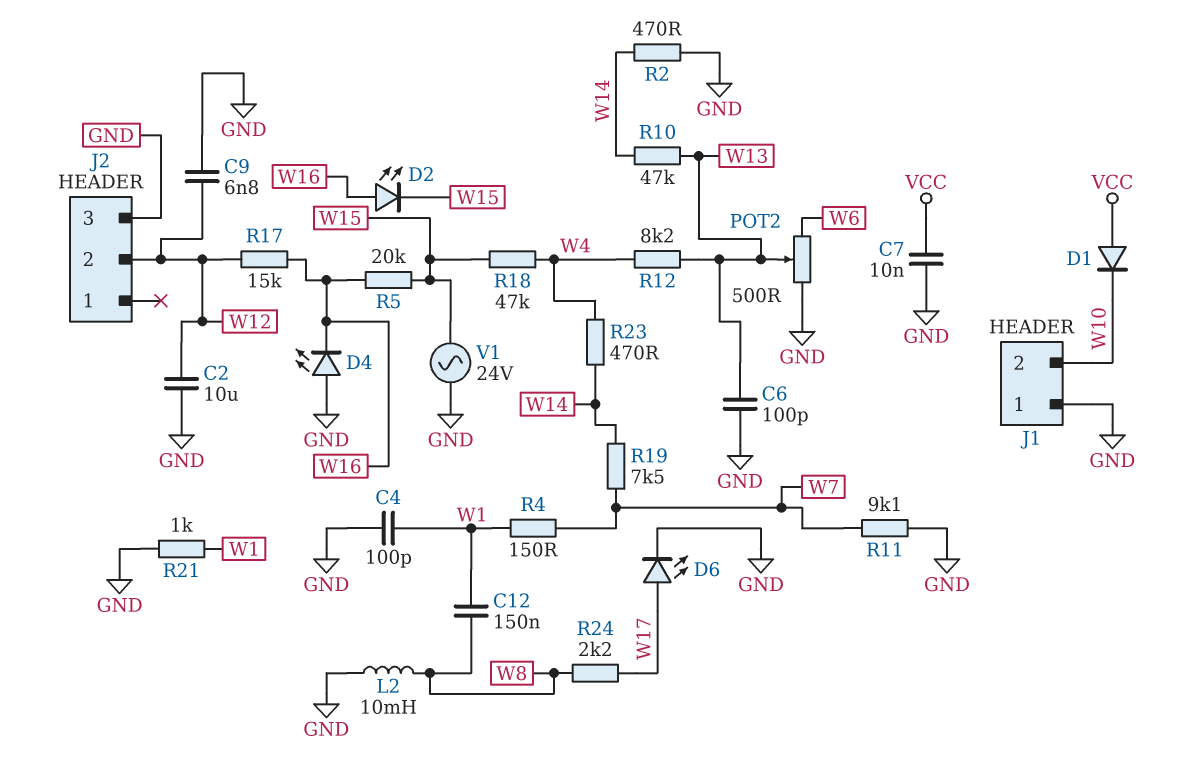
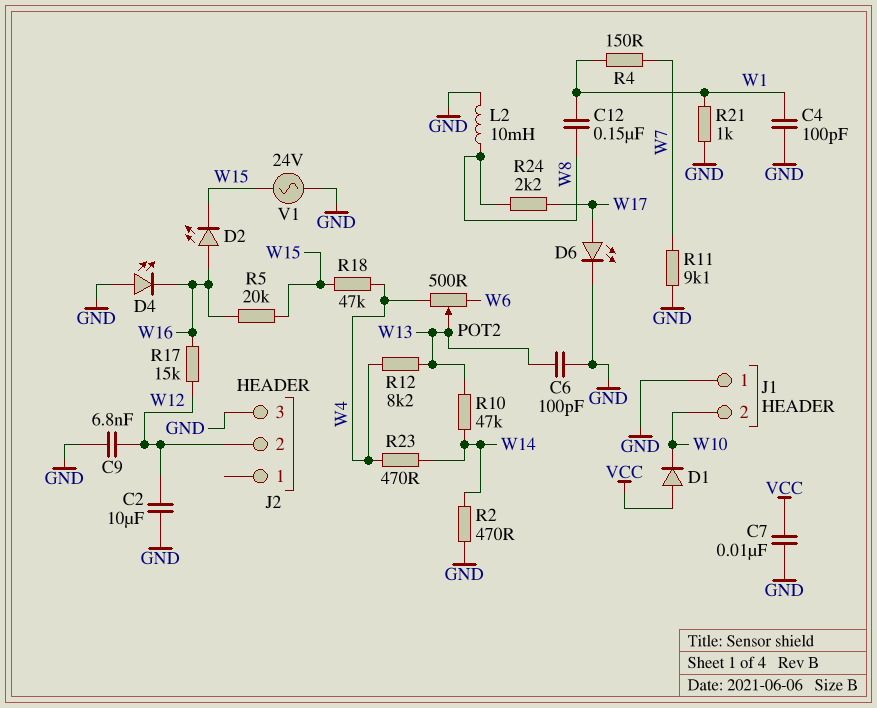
POT2: 500 (GND, W6, wiper W13) -> 500 (W4, W6, wiper W13)
R19: 7.5k (W7, W14) -> none

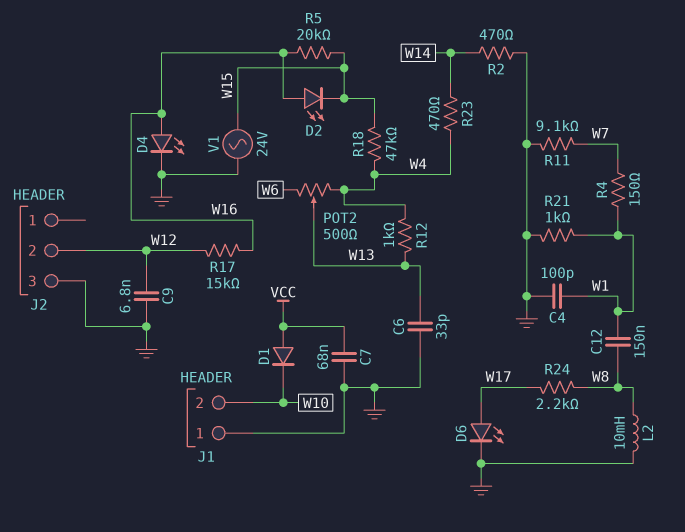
C2: 10uF (GND, W12) -> none
C6: 100pF (GND, W13) -> 33pF (GND, W13)
C7: 10nF (GND, VCC) -> 68nF (GND, VCC)
D4: LED (A GND, K W16) -> LED (A W16, K GND)
R10: 47k (W13, W14) -> none
R12: 8.2k (W4, W13) -> 1k (W4, W13)

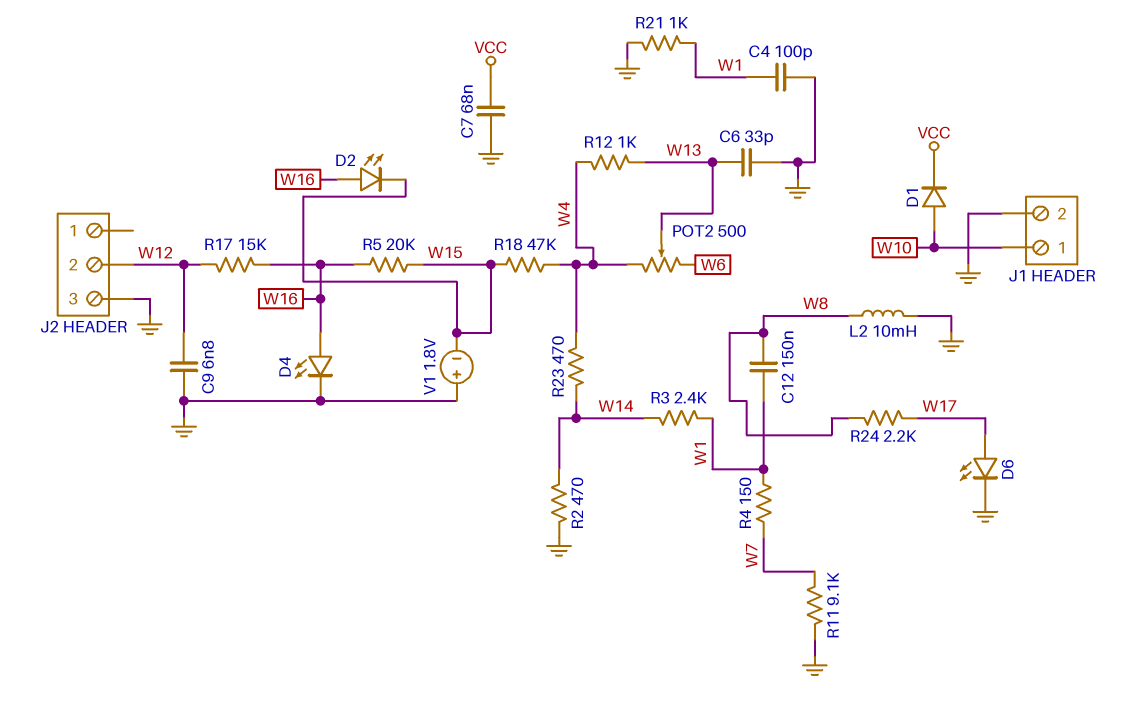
D1: diode (A VCC, K W10) -> diode (A W10, K VCC)
J1 pin 1: GND -> W10
J1 pin 2: W10 -> GND
R3: none -> 2.4k (W1, W14)
V1: AC 24V (GND, W15) -> 1.8V (plus GND, minus W15)

